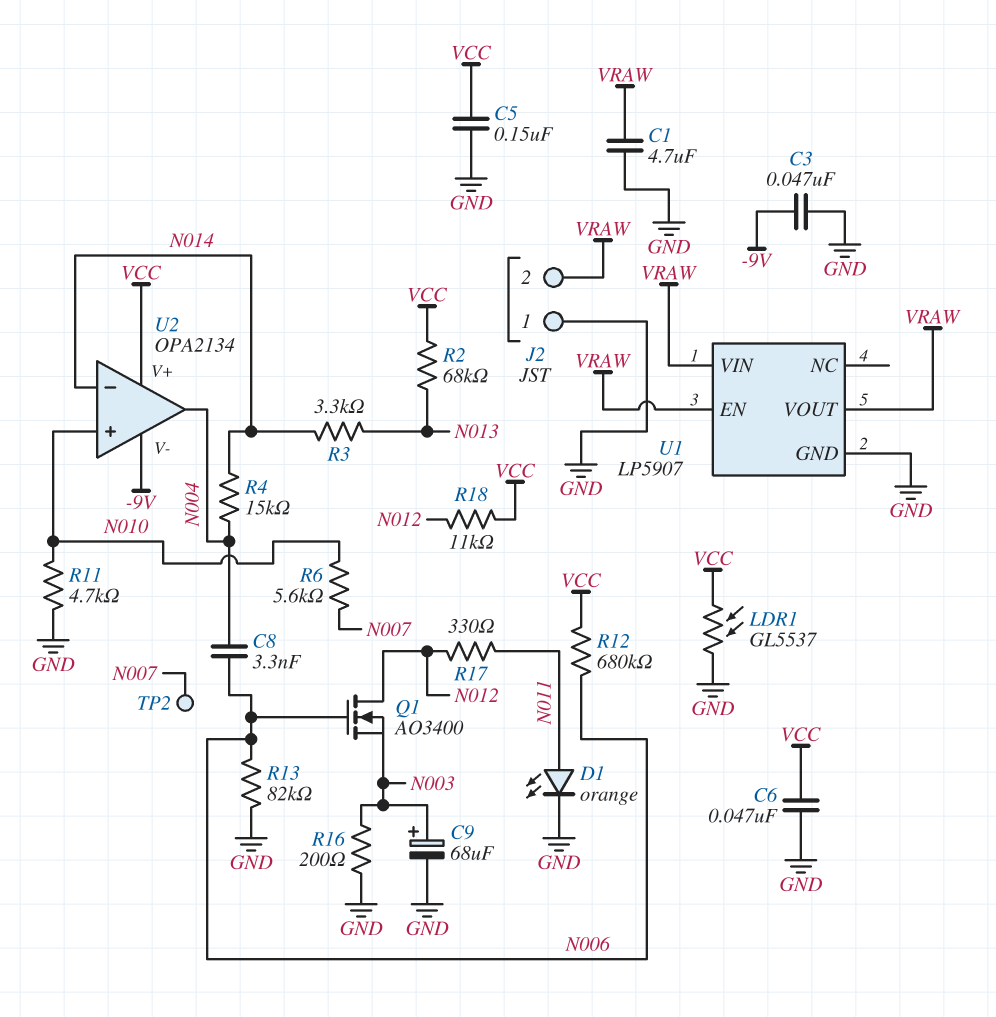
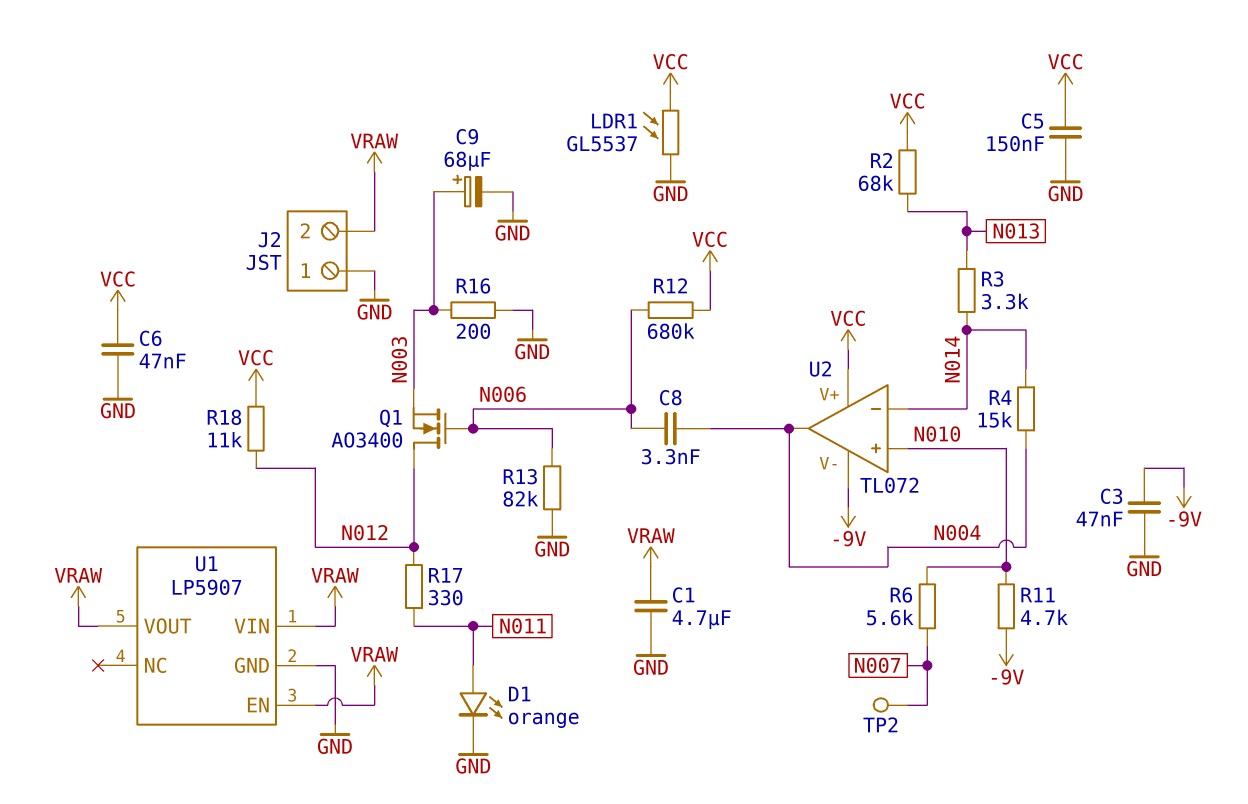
R11: 4.7k (GND, N010) -> 4.7k (-9V, N010)
U2: OPA2134 -> TL072

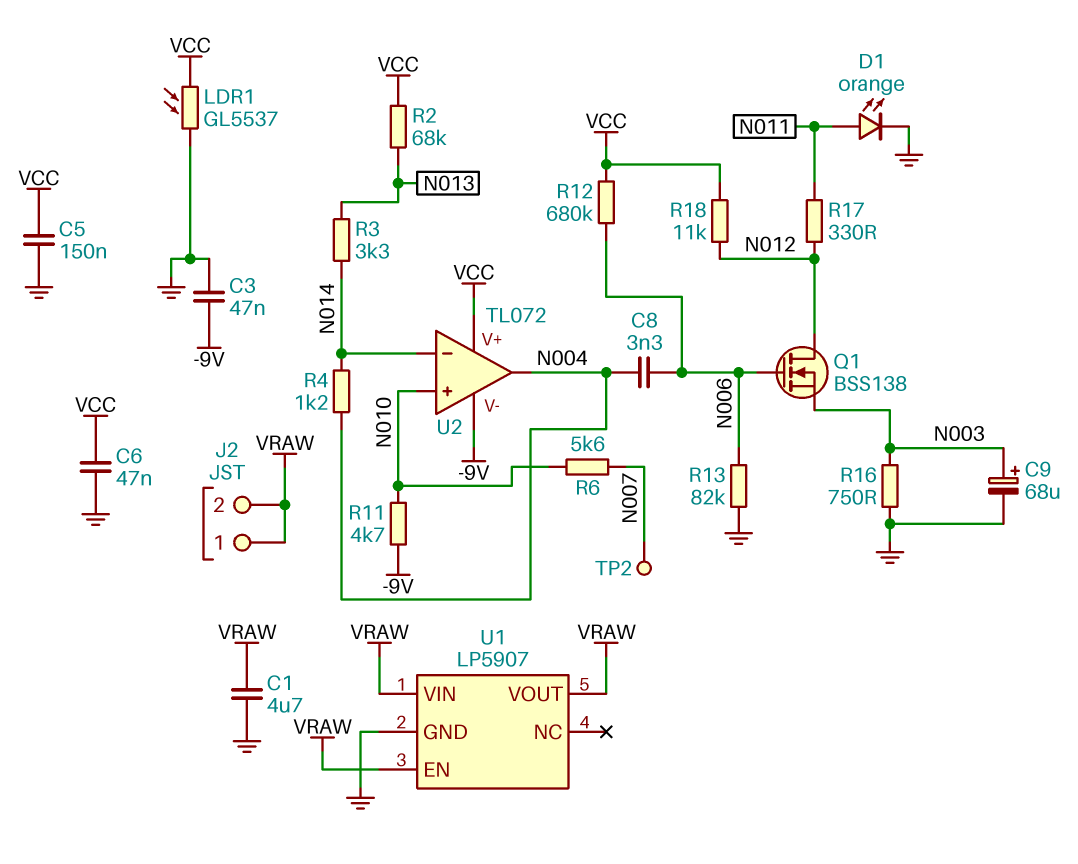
J2 pin 1: GND -> VRAW
Q1: NMOS AO3400 (G N006, D N012, S N003) -> NMOS BSS138 (G N006, D N012, S N003)
R4: 15k (N004, N014) -> 1.2k (N004, N014)
R16: 200 (GND, N003) -> 750 (GND, N003)

